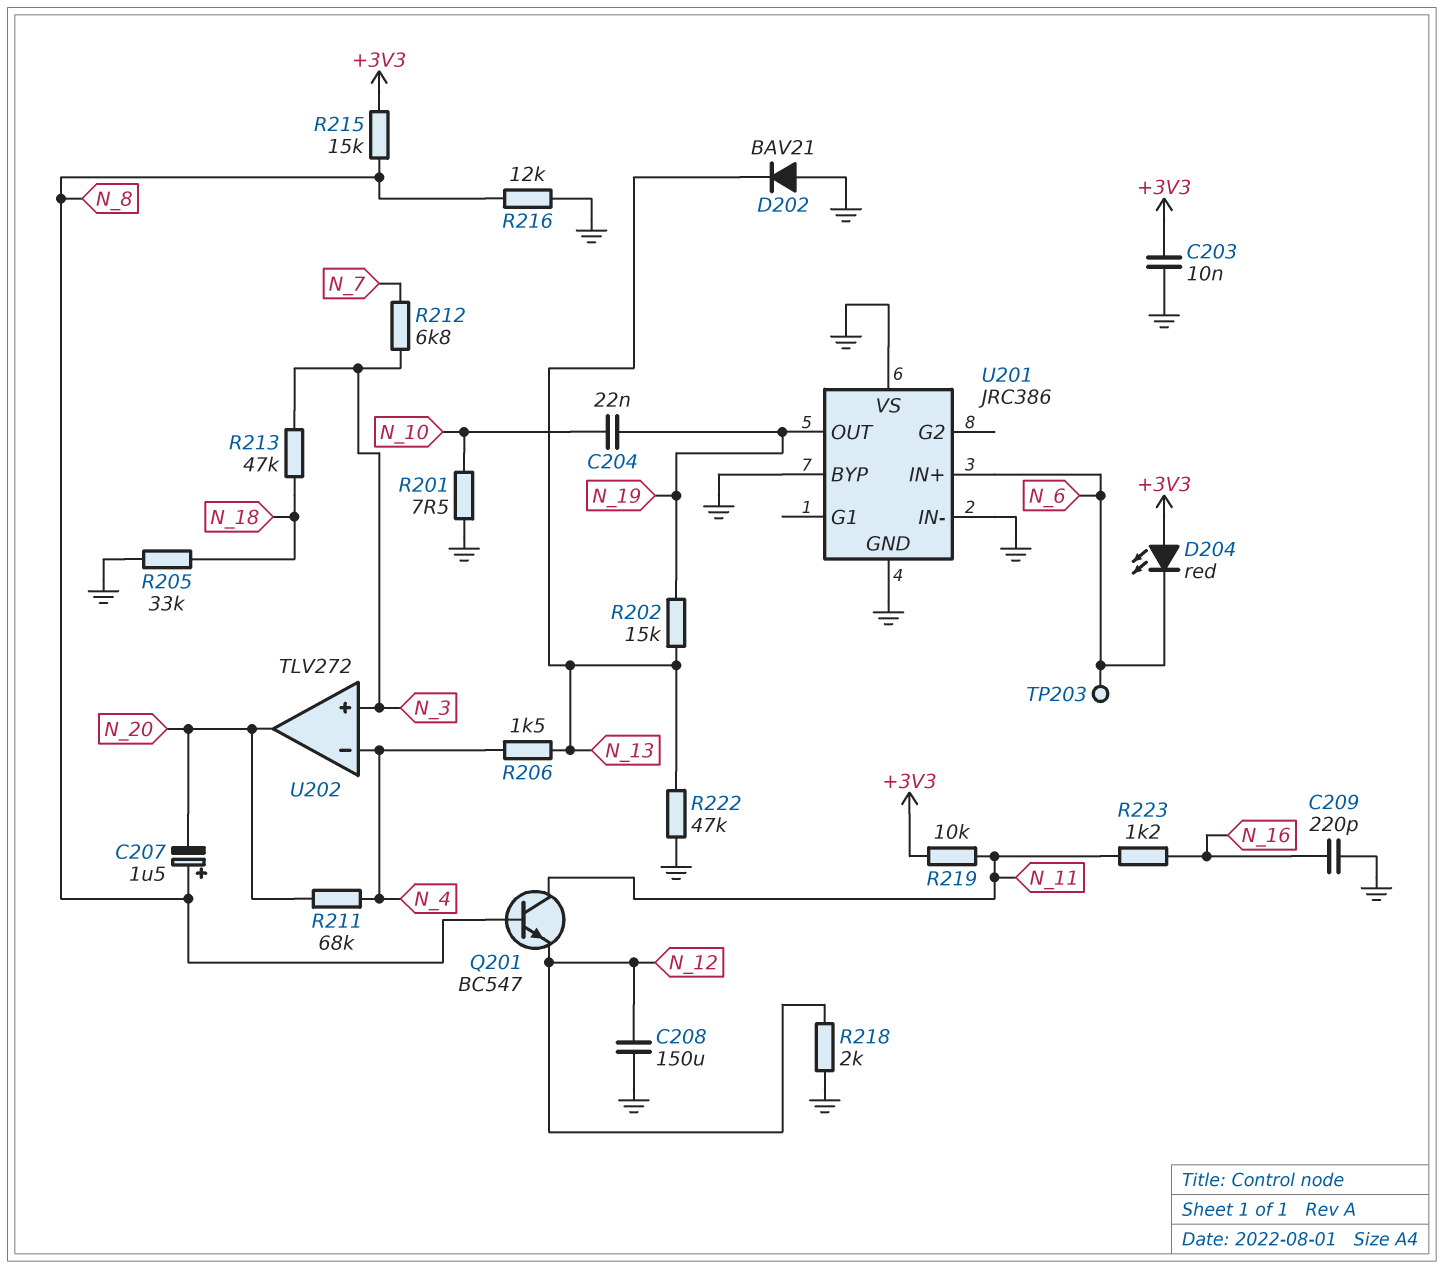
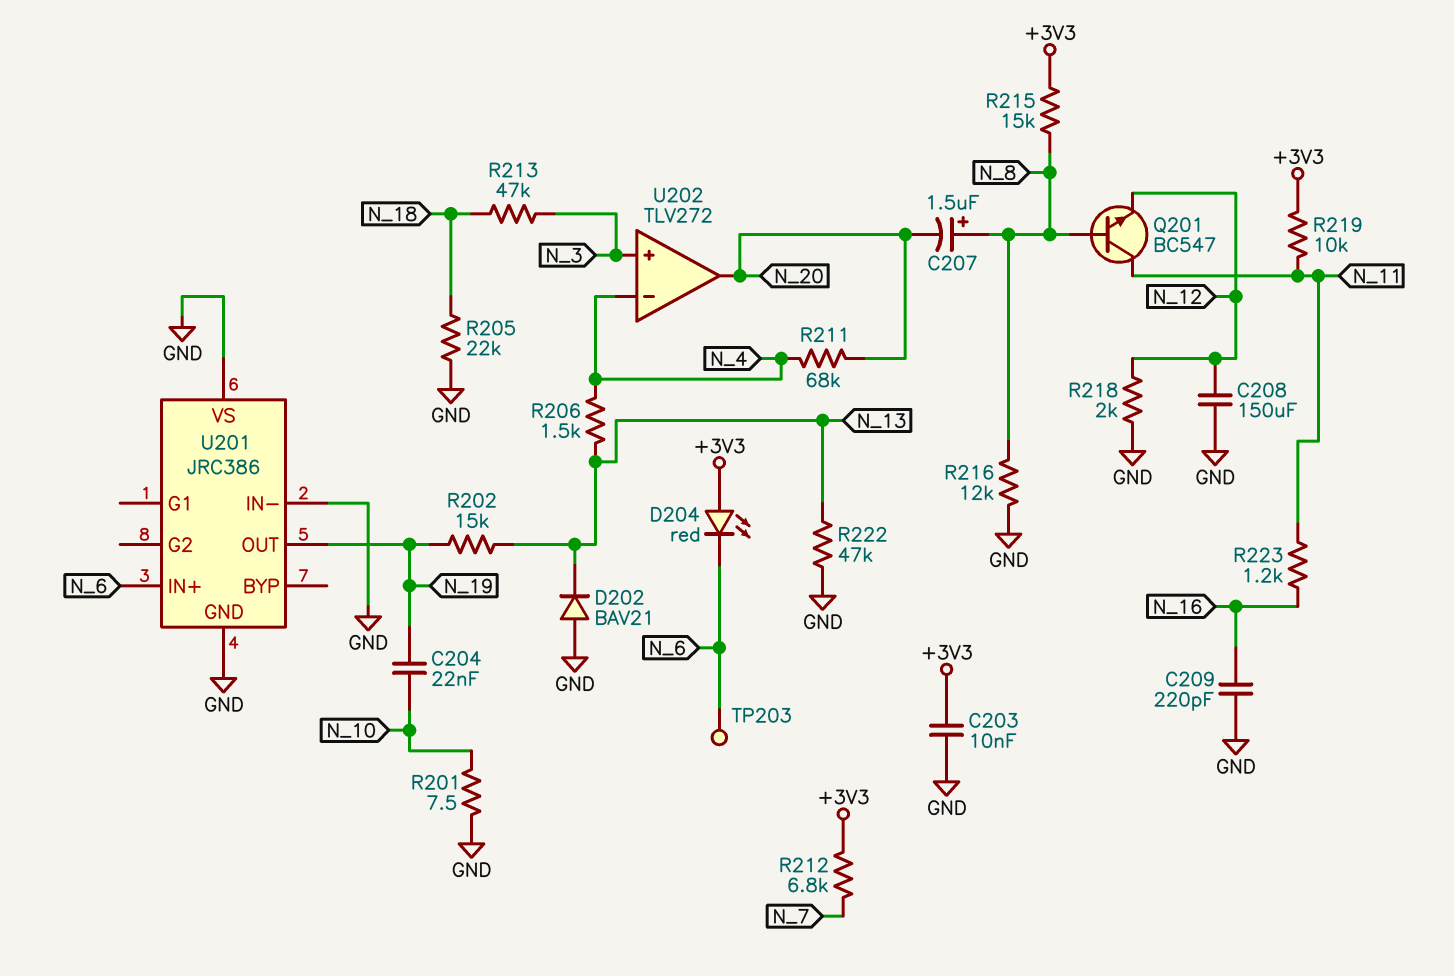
R205: 33k (GND, N_18) -> 22k (GND, N_18)
R212: 6.8k (N_3, N_7) -> 6.8k (+3V3, N_7)
U201 pin BYP: GND -> none

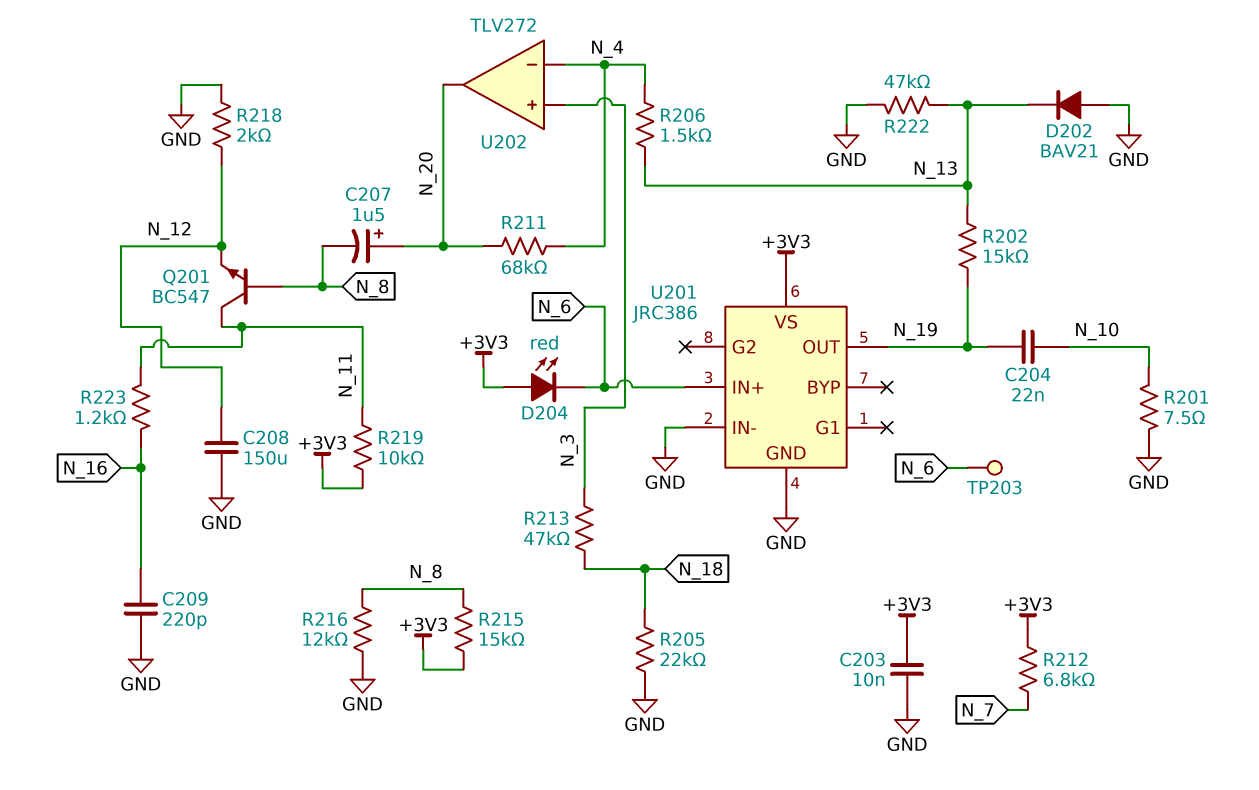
C207: 1.5uF (plus N_8, minus N_20) -> 1.5uF (plus N_20, minus N_8)
U201 pin VS: GND -> +3V3

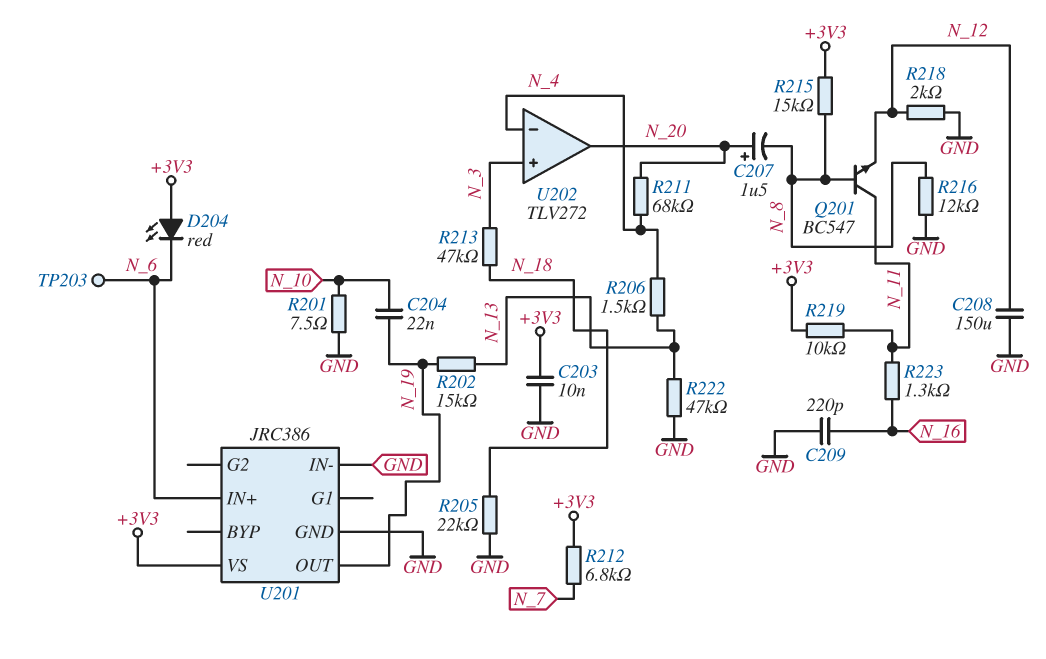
D202: diode BAV21 (A GND, K N_13) -> none
R223: 1.2k (N_11, N_16) -> 1.3k (N_11, N_16)

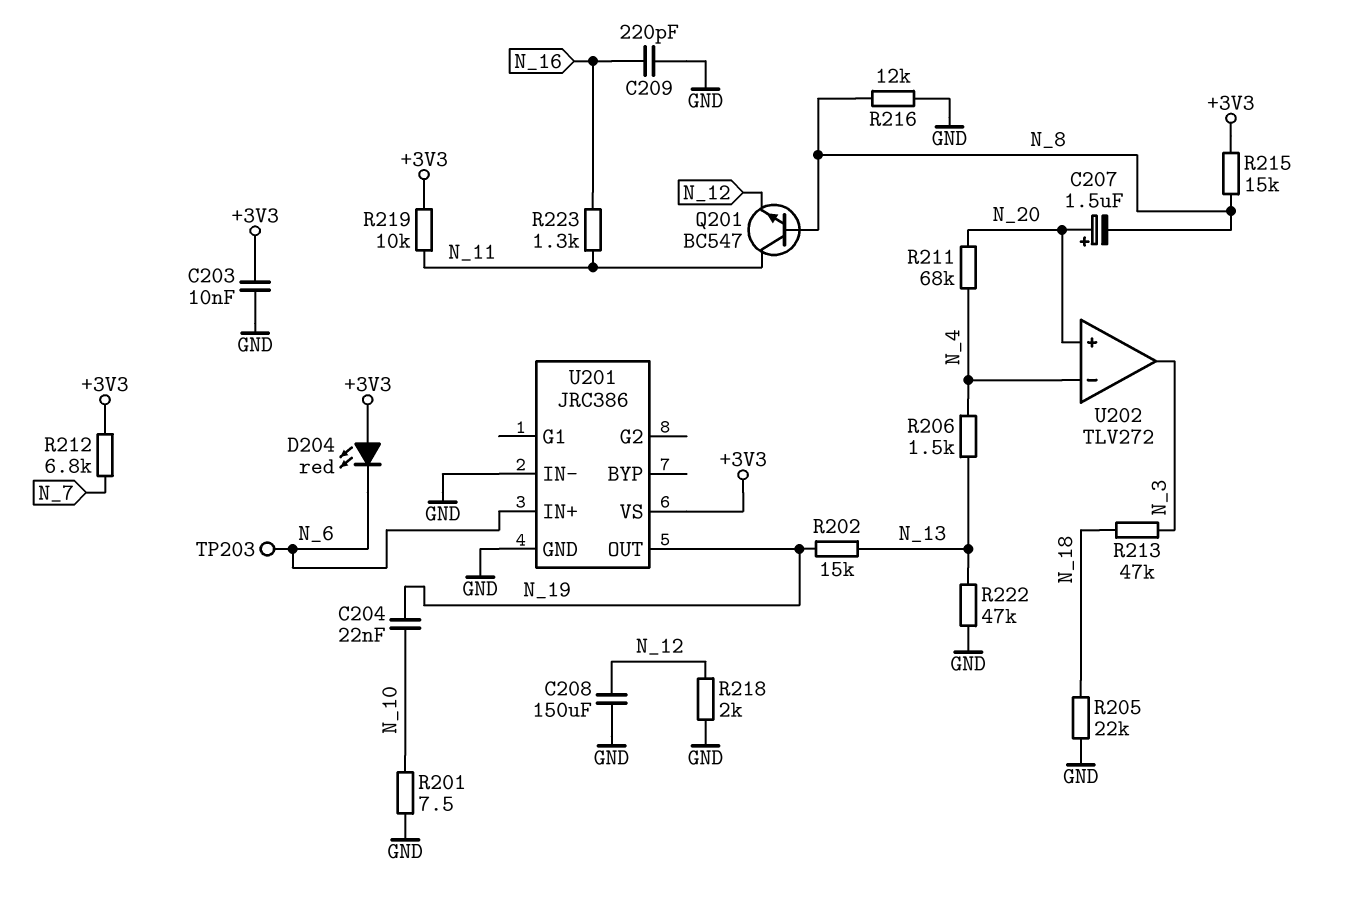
U202 pin in+: N_3 -> N_20
U202 pin out: N_20 -> N_3

